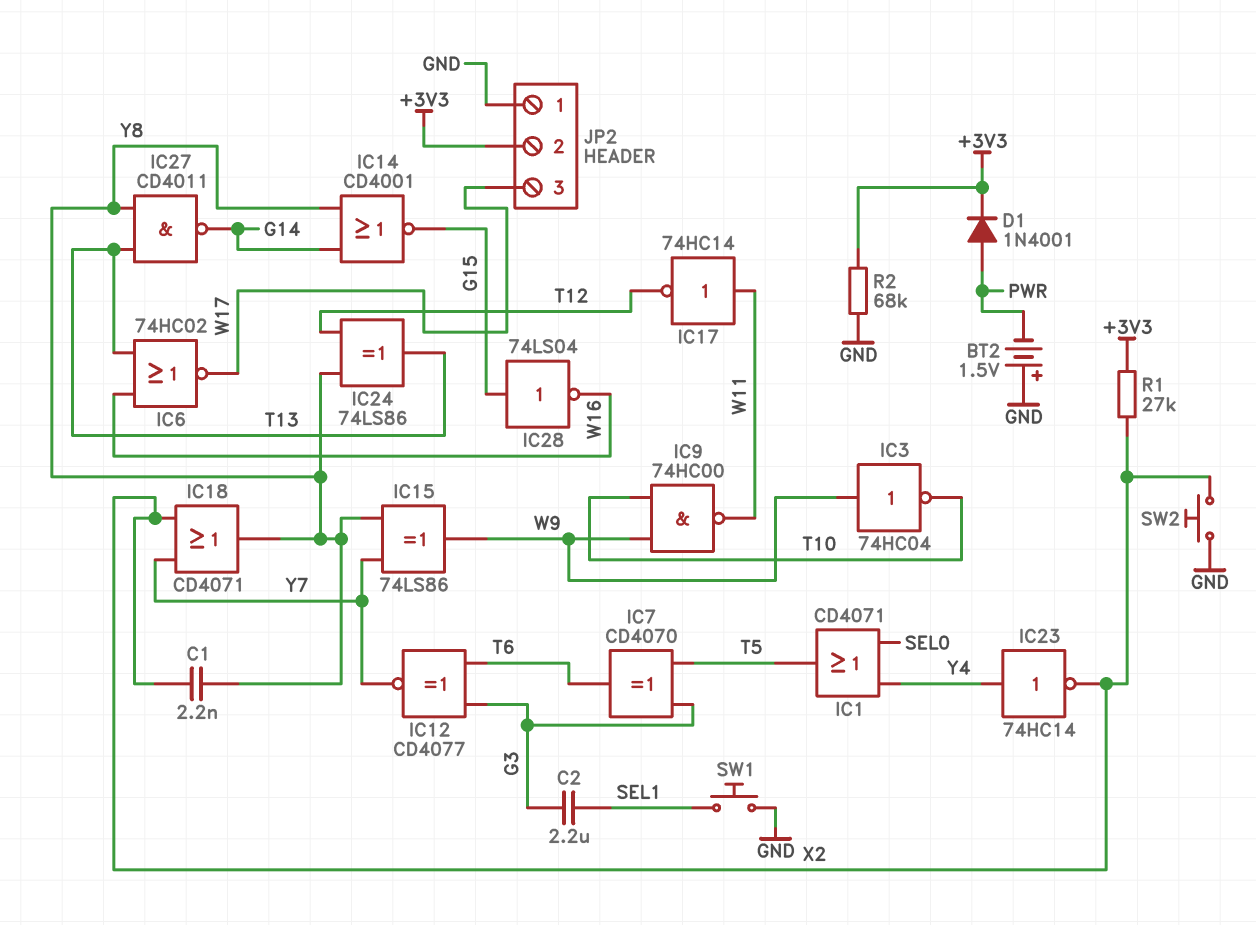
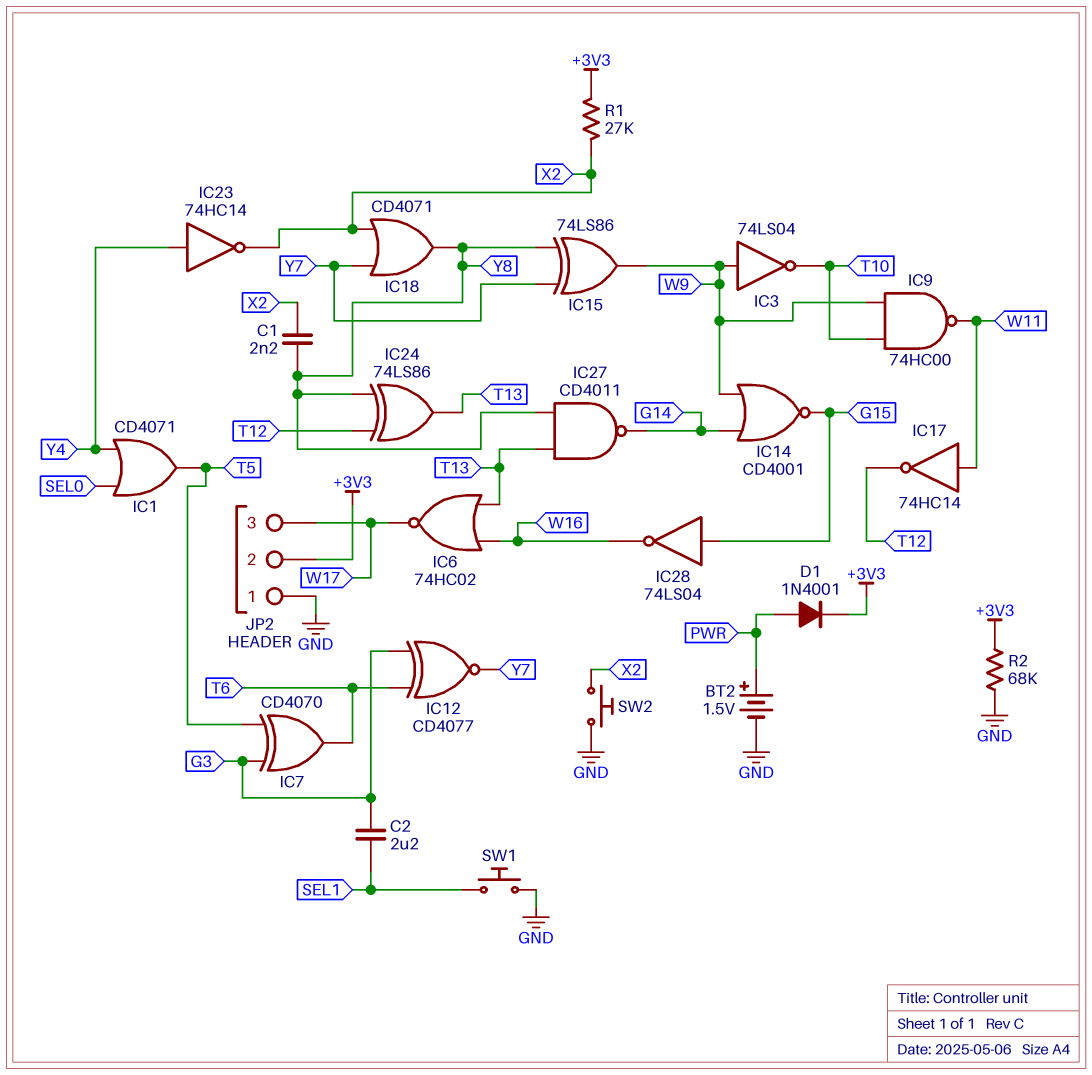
BT2: 1.5V (plus GND, minus PWR) -> 1.5V (plus PWR, minus GND)
IC3: NOT 74HC04 (in W9, out T10) -> NOT 74LS04 (in W9, out T10)
IC14: NOR CD4001 (in G14, in Y8, out G15) -> NOR CD4001 (in G14, in W9, out G15)

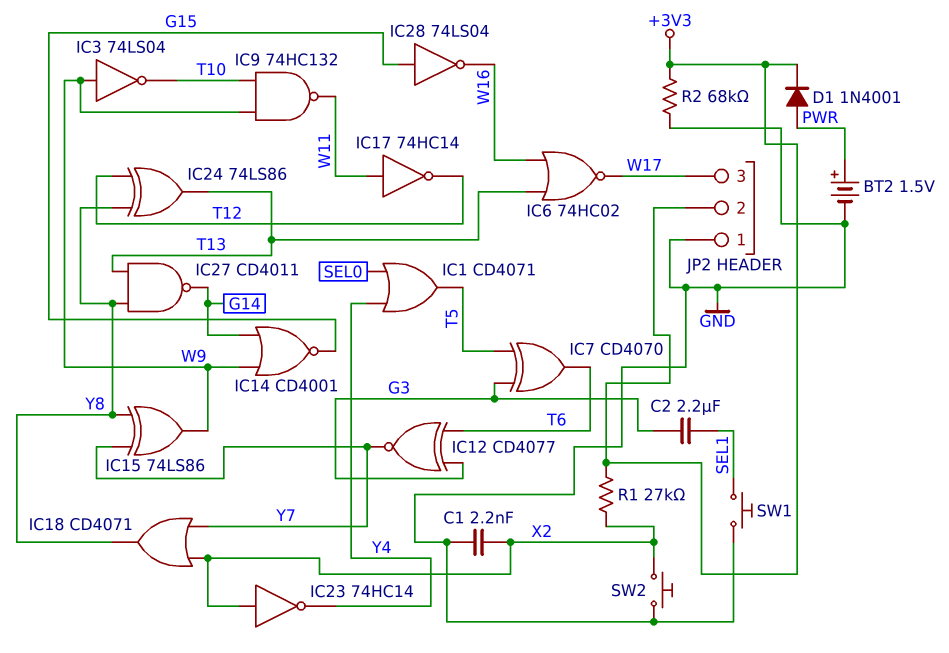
C1: 2.2nF (X2, Y8) -> 2.2nF (GND, X2)
IC9: NAND 74HC00 (in T10, in W9, out W11) -> NAND 74HC132 (in T10, in W9, out W11)
IC23: NOT 74HC14 (in Y4, out X2) -> NOT 74HC14 (in X2, out Y4)

